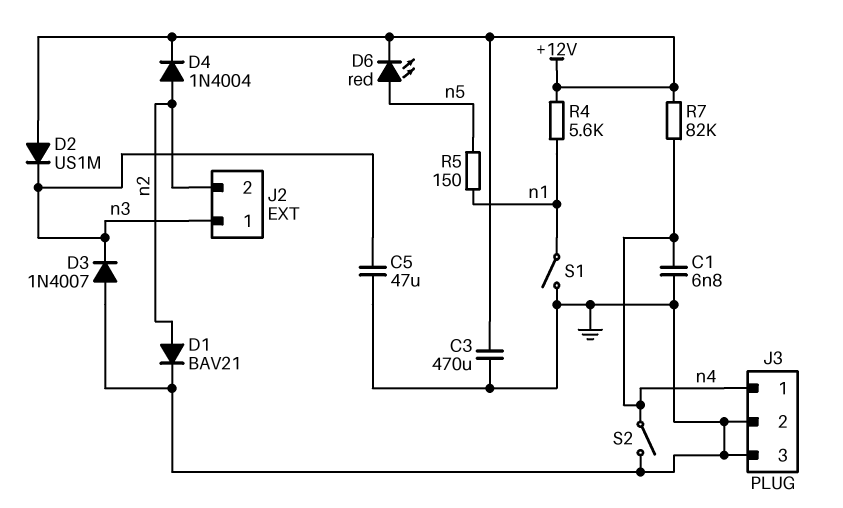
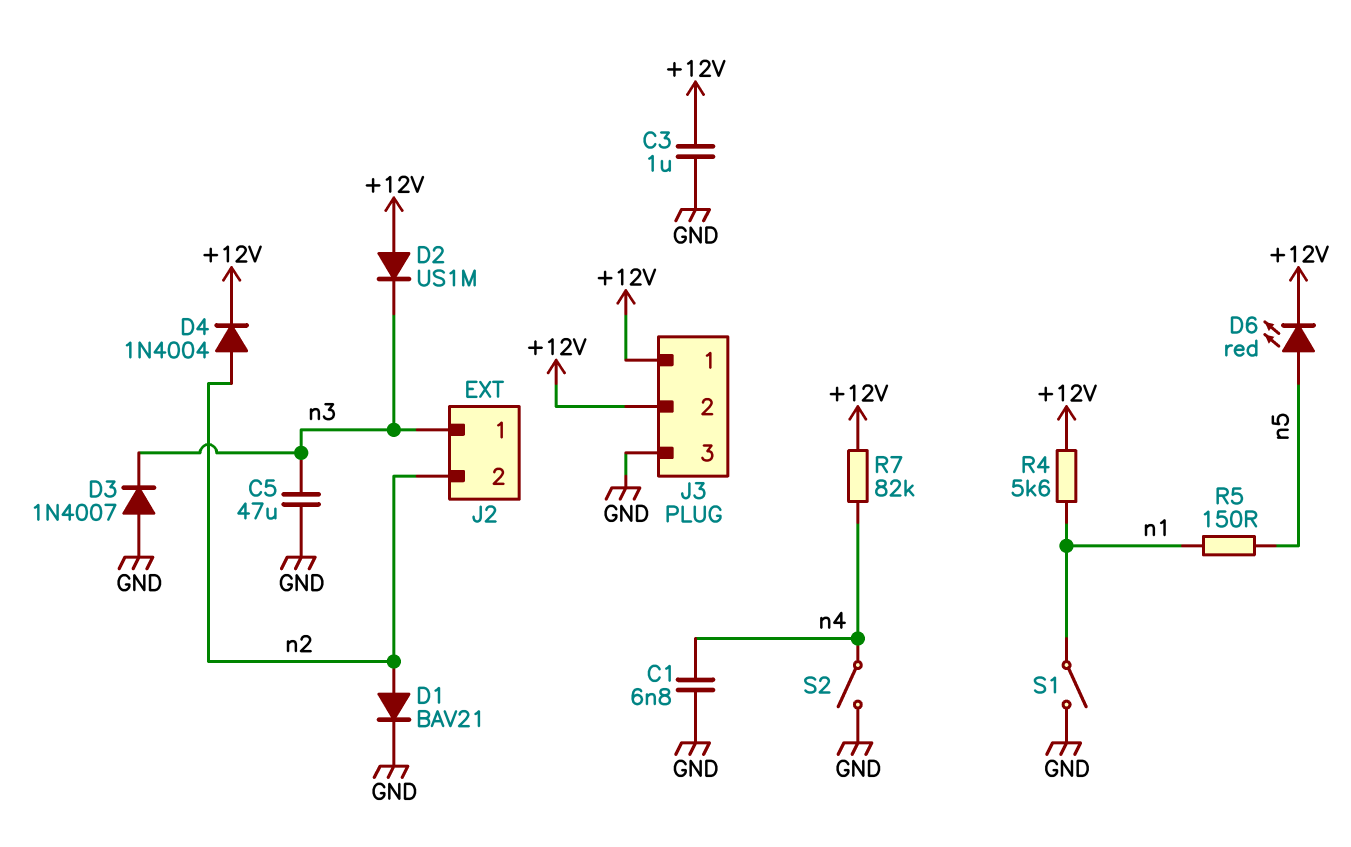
C3: 470uF (+12V, GND) -> 1uF (+12V, GND)
J3 pin 1: n4 -> +12V
J3 pin 2: GND -> +12V

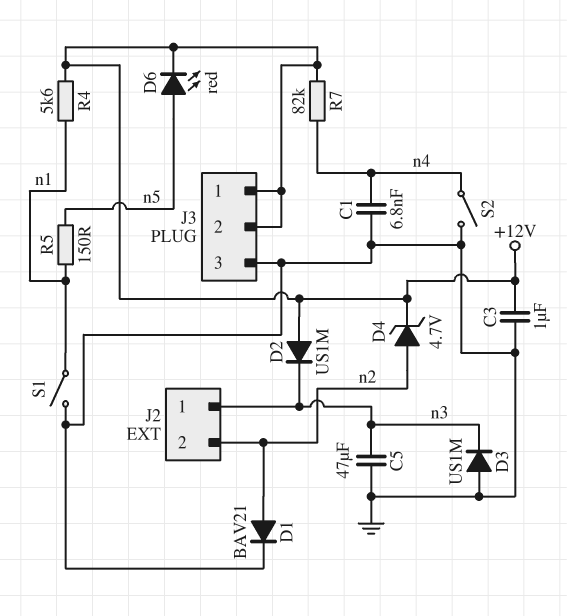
D3: diode 1N4007 (A GND, K n3) -> diode US1M (A GND, K n3)
D4: diode 1N4004 (A n2, K +12V) -> zener 4.7V (A n2, K +12V)

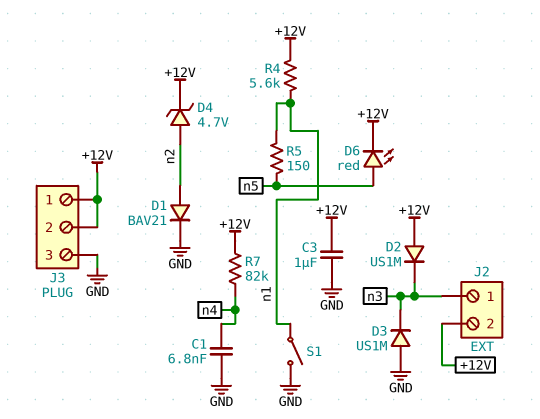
C5: 47uF (GND, n3) -> none
J2 pin 2: n2 -> +12V
S2: switch (GND, n4) -> none

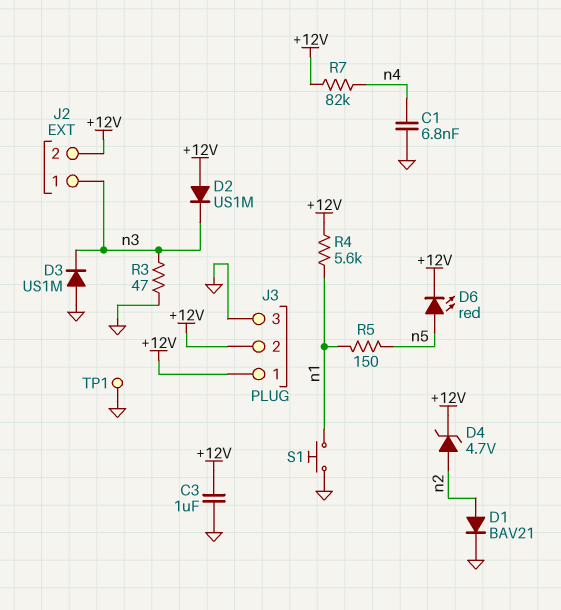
R3: none -> 47 (GND, n3)
S1: switch (GND, n1) -> button (GND, n1)
TP1: none -> test point (GND)

